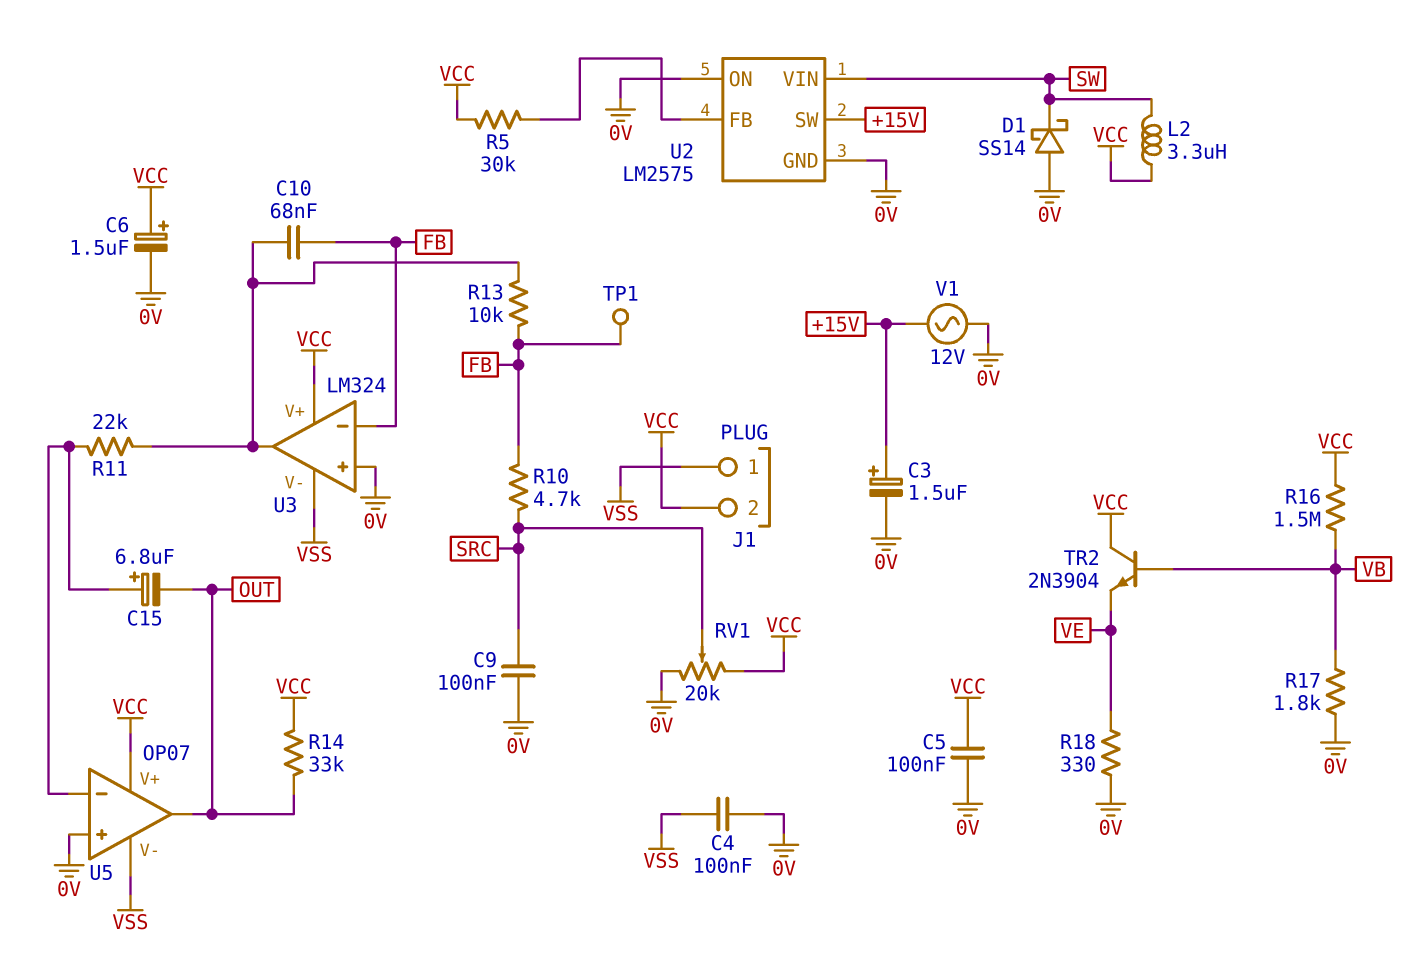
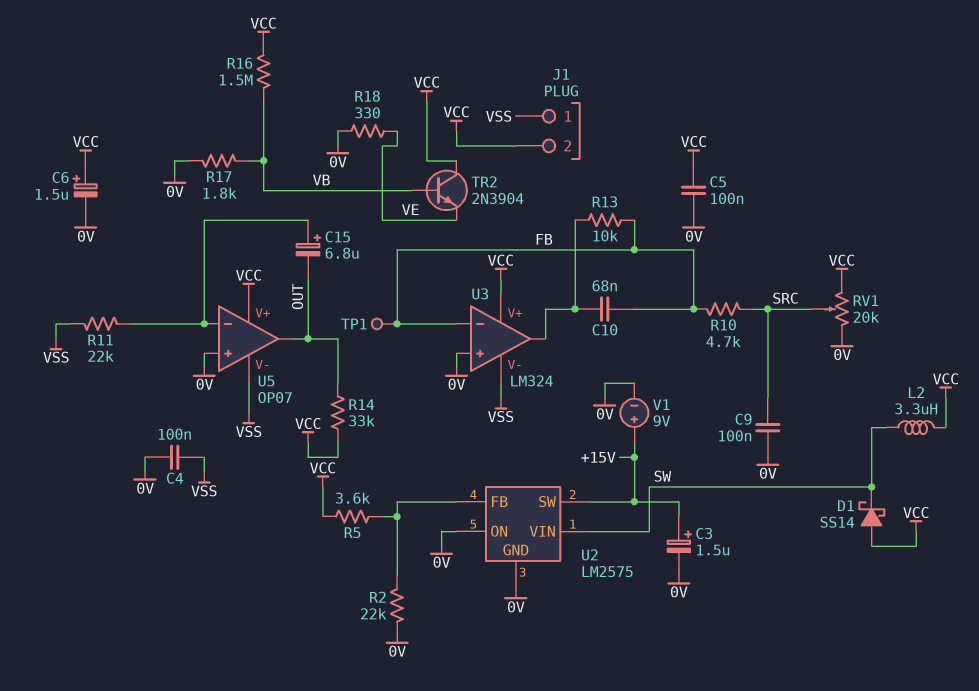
D1: schottky SS14 (A 0V, K SW) -> schottky SS14 (A VCC, K SW)
R2: none -> 22k (0V, U2/FB)
R5: 30k (U2/FB, VCC) -> 3.6k (U2/FB, VCC)
R11: 22k (U3/out, U5/in-) -> 22k (U5/in-, VSS)
V1: AC 12V (+15V, 0V) -> 9V (plus +15V, minus 0V)

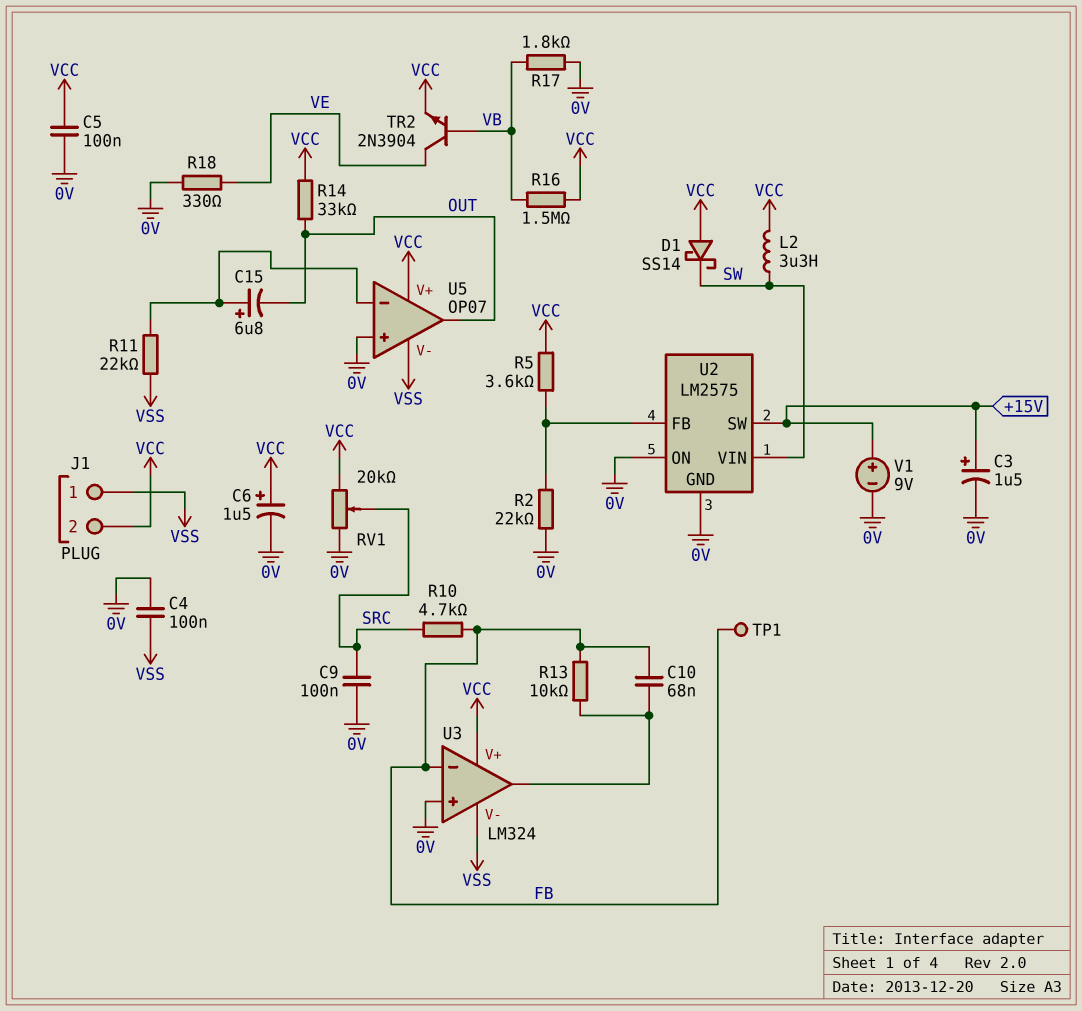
TR2: NPN 2N3904 (B VB, C VCC, E VE) -> NPN 2N3904 (B VB, C VE, E VCC)

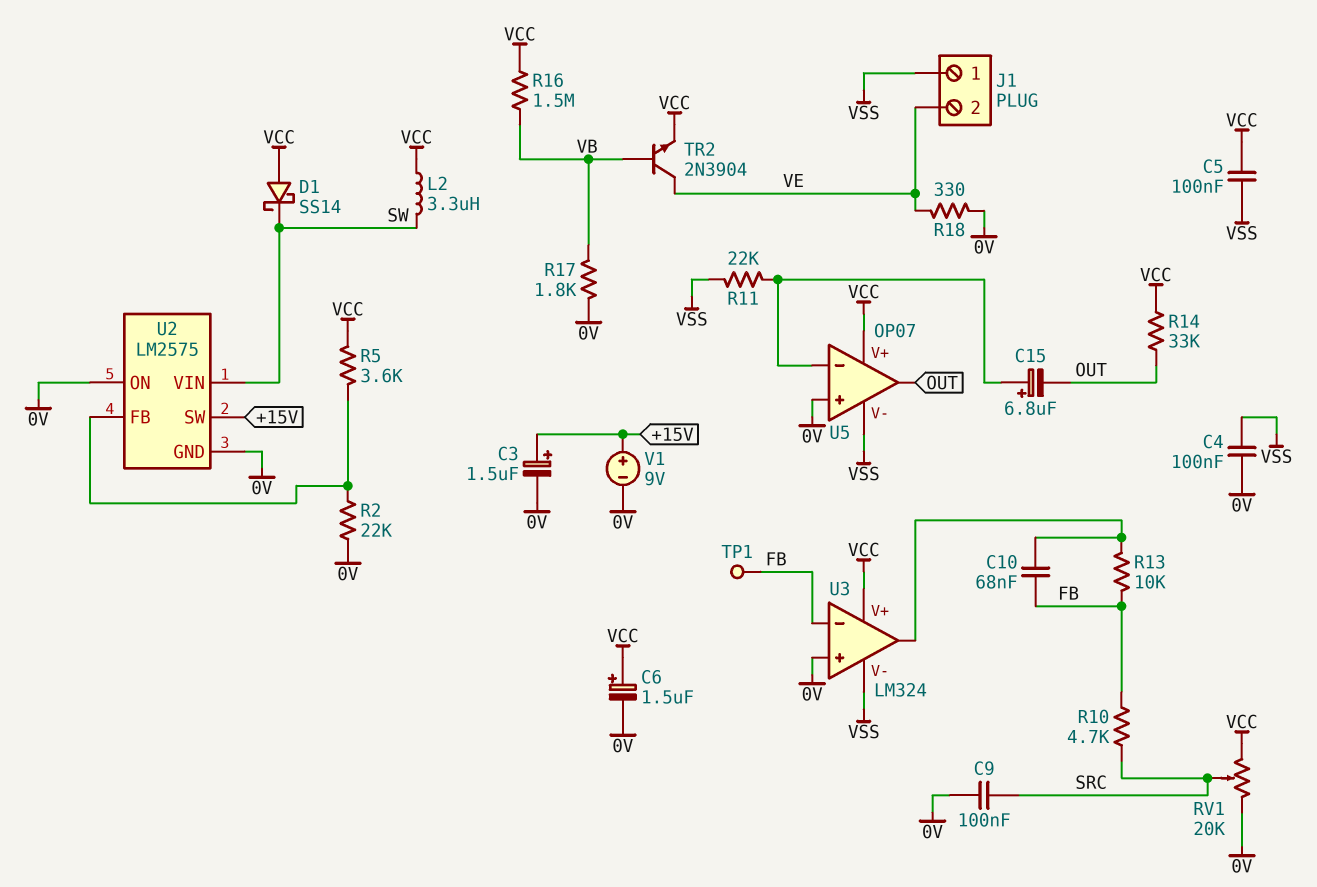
C5: 100nF (0V, VCC) -> 100nF (VCC, VSS)
J1 pin 2: VCC -> VE

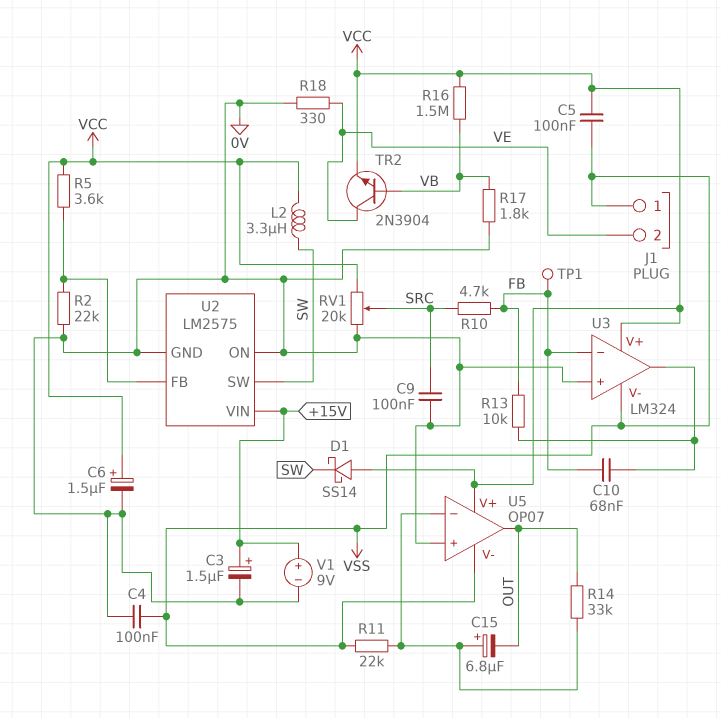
R14: 33k (OUT, VCC) -> 33k (OUT, U5/in-)
U2 pin SW: +15V -> SW
U2 pin VIN: SW -> +15V

